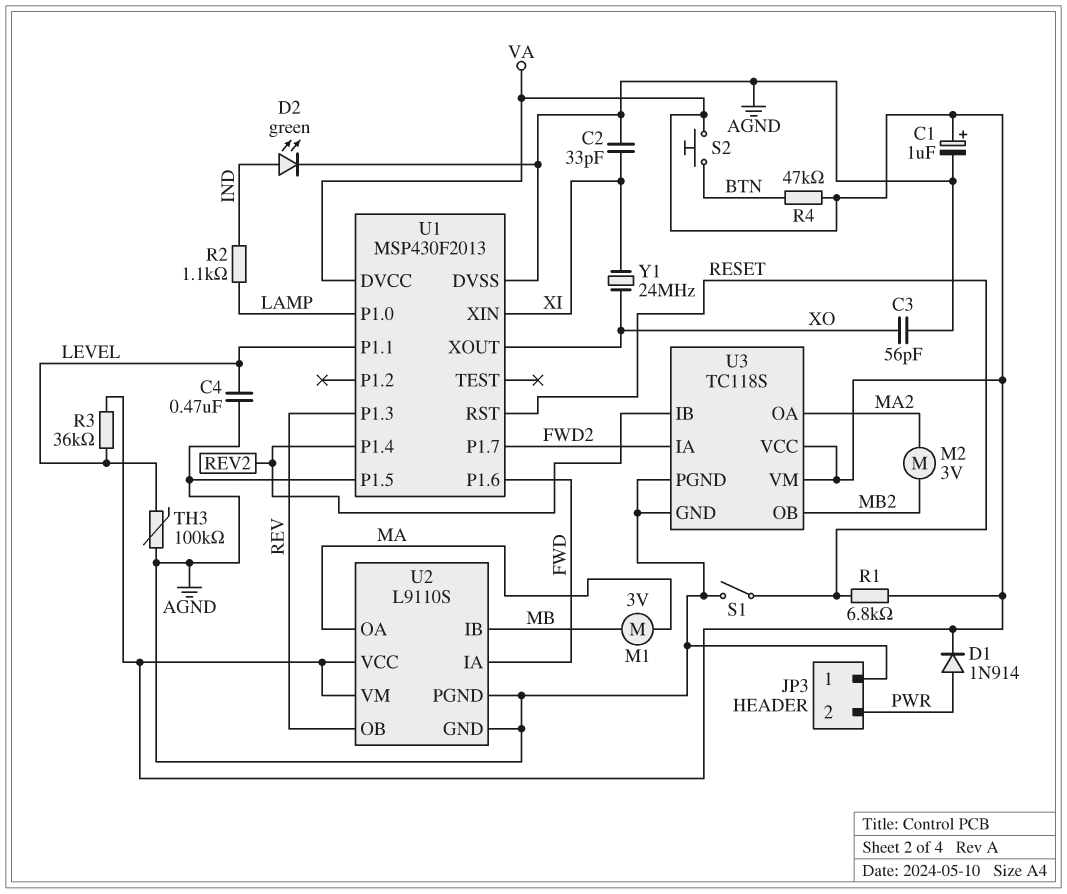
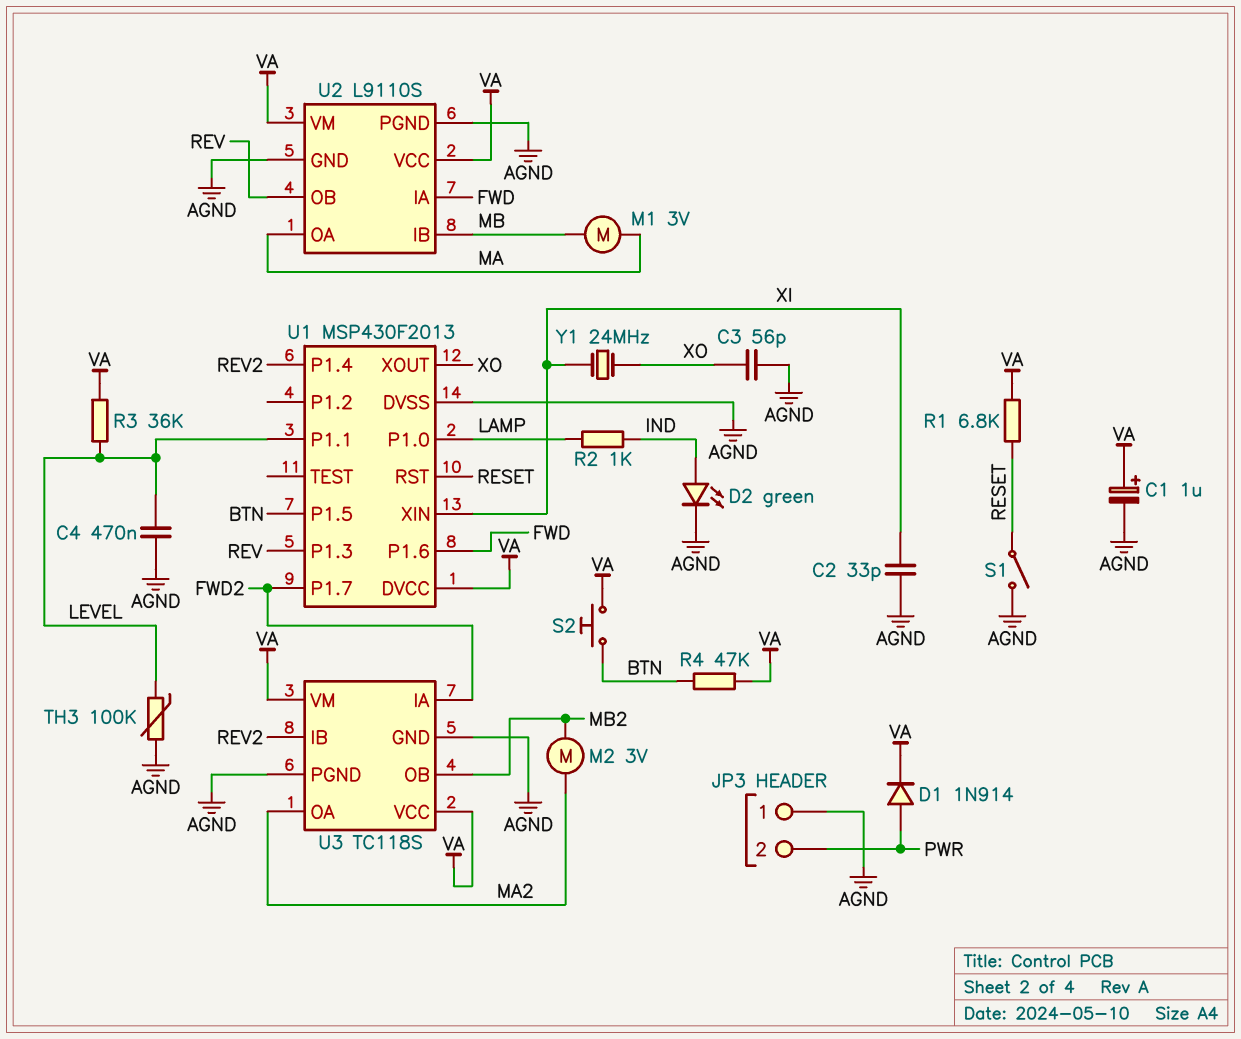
R2: 1.1k (IND, LAMP) -> 1k (IND, LAMP)
U1 pin P1.5: AGND -> BTN

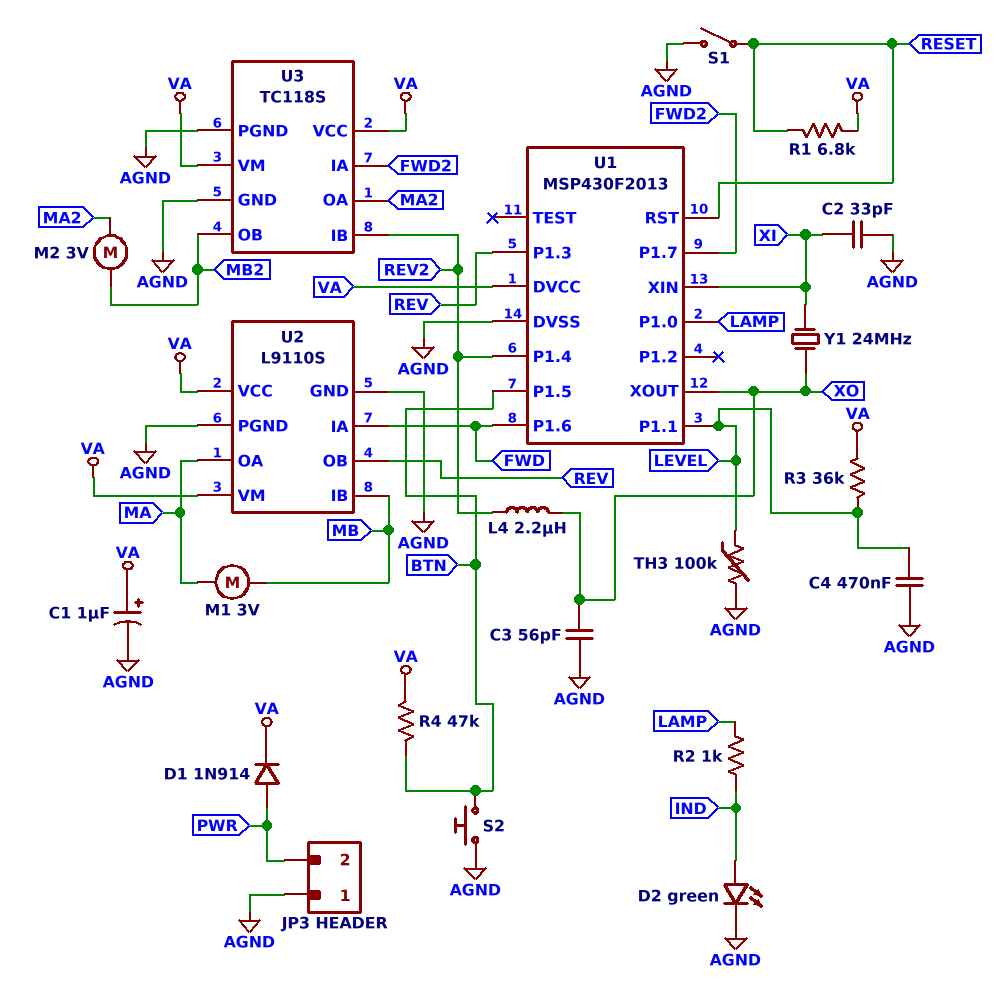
L4: none -> 2.2uH (REV2, XO)
S2: button (BTN, VA) -> button (AGND, BTN)

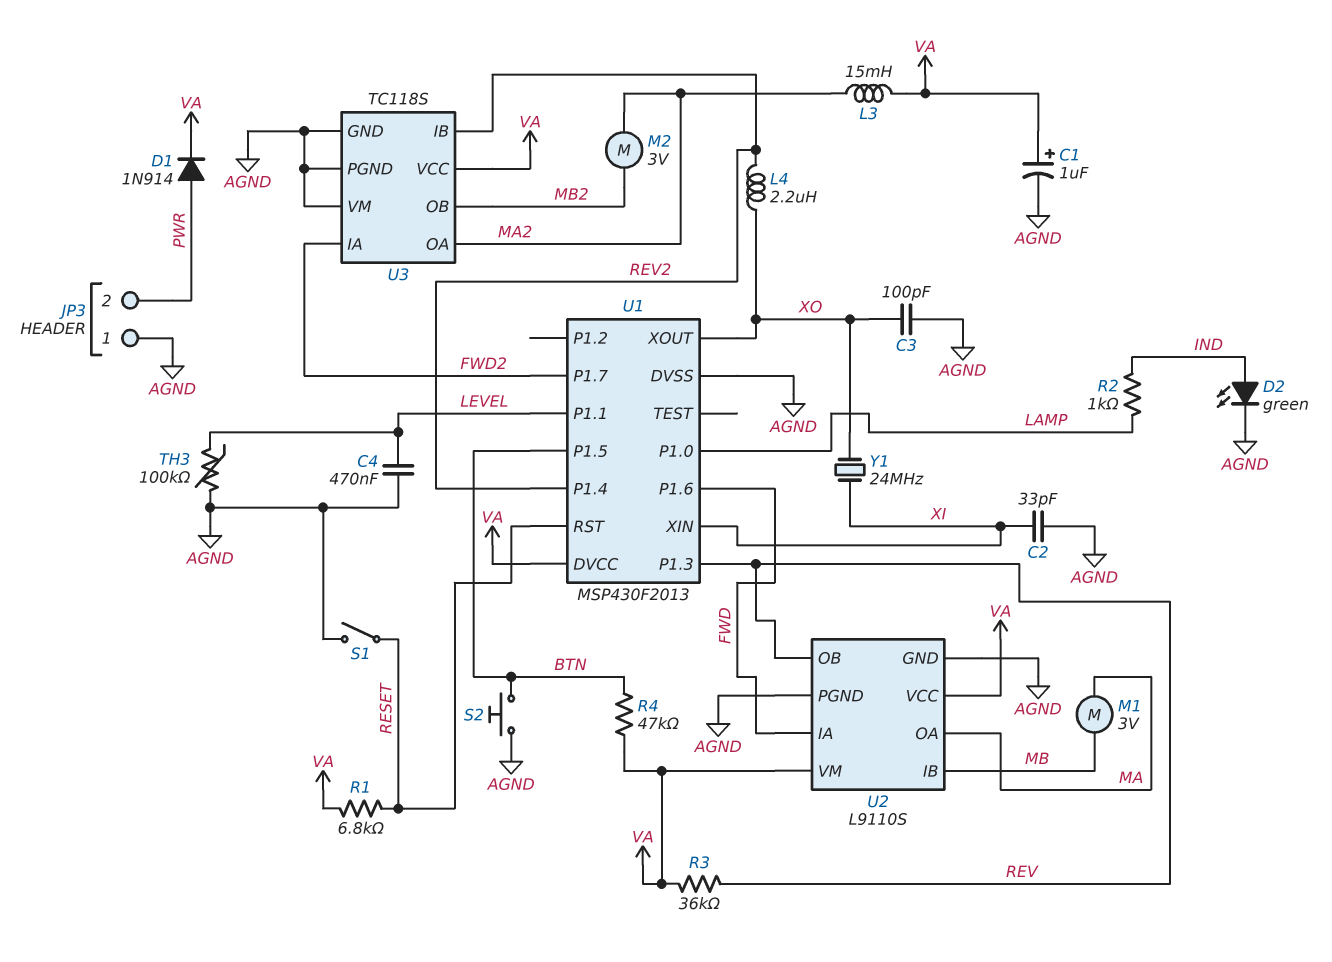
C3: 56pF (AGND, XO) -> 100pF (AGND, XO)
L3: none -> 15mH (MA2, VA)
R3: 36k (LEVEL, VA) -> 36k (REV, VA)
U3 pin VM: VA -> AGND

